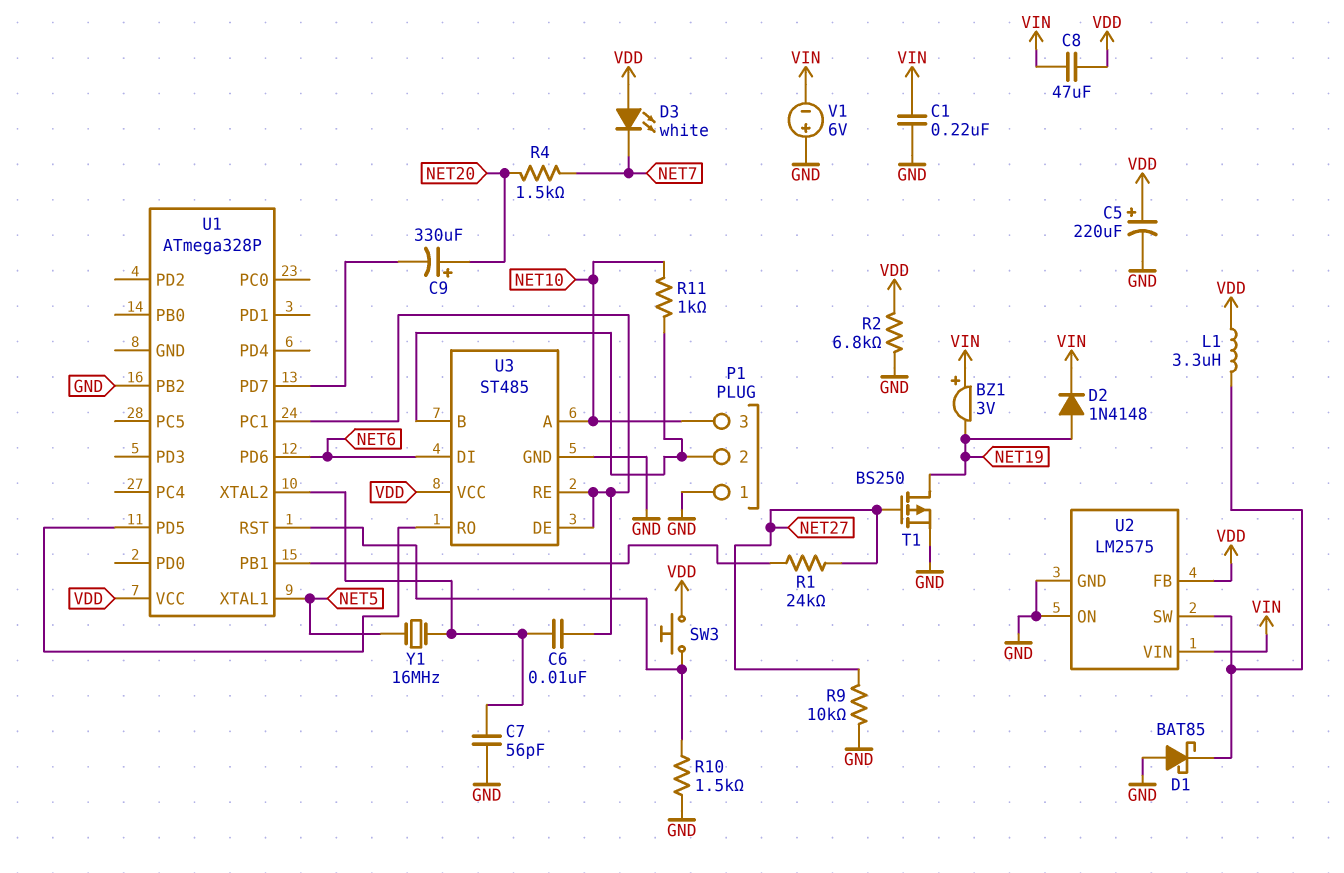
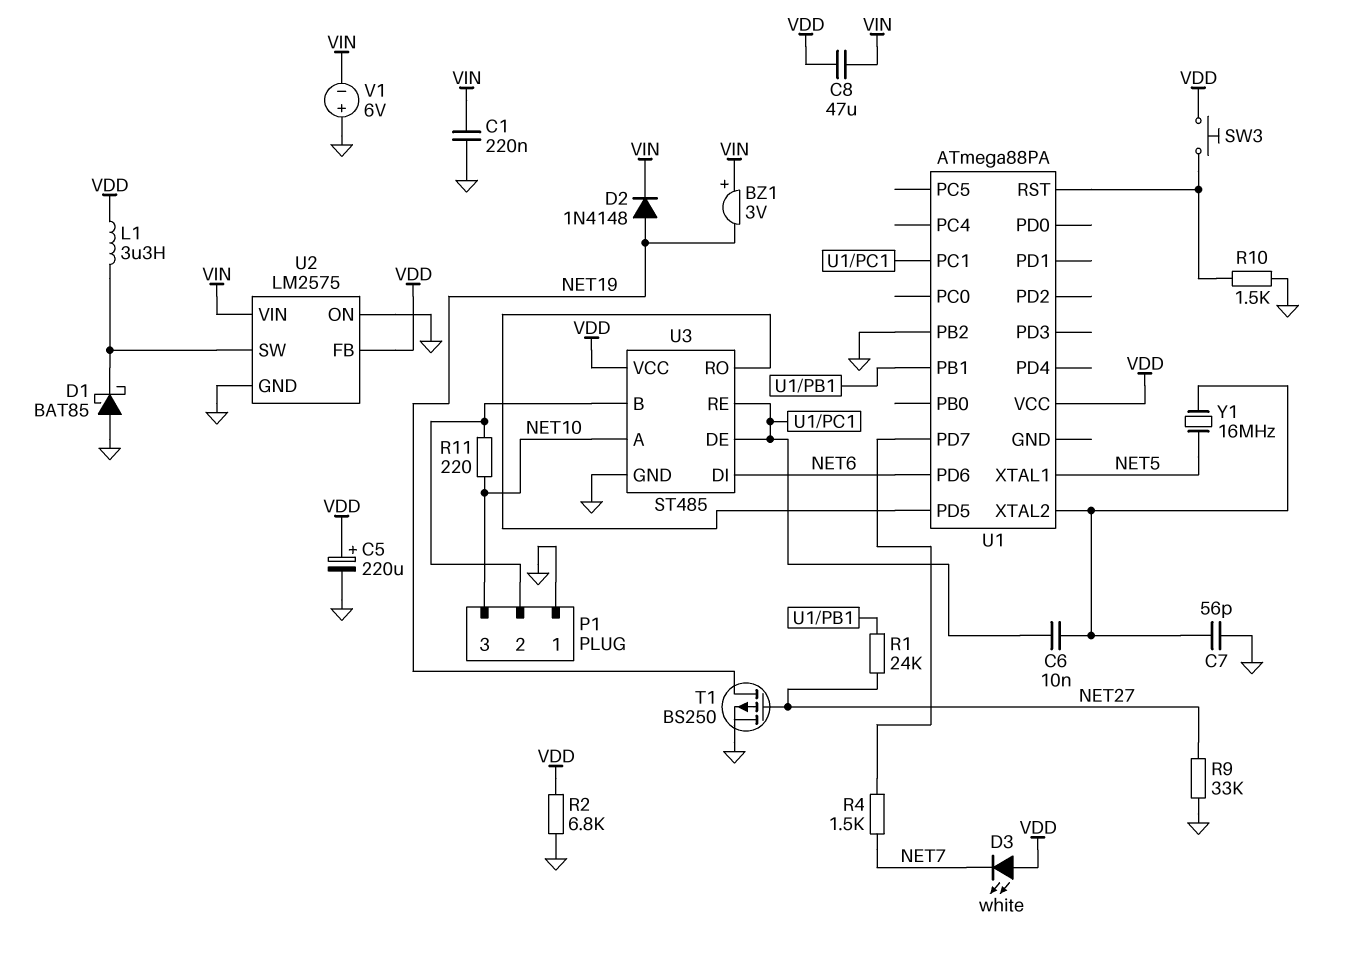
C9: 330uF (plus NET20, minus U1/PD7) -> none
R4: 1.5k (NET7, NET20) -> 1.5k (NET7, U1/PD7)
R9: 10k (GND, NET27) -> 33k (GND, NET27)
R11: 1k (NET10, P1/2) -> 220 (NET10, P1/2)
U1: ATmega328P -> ATmega88PA

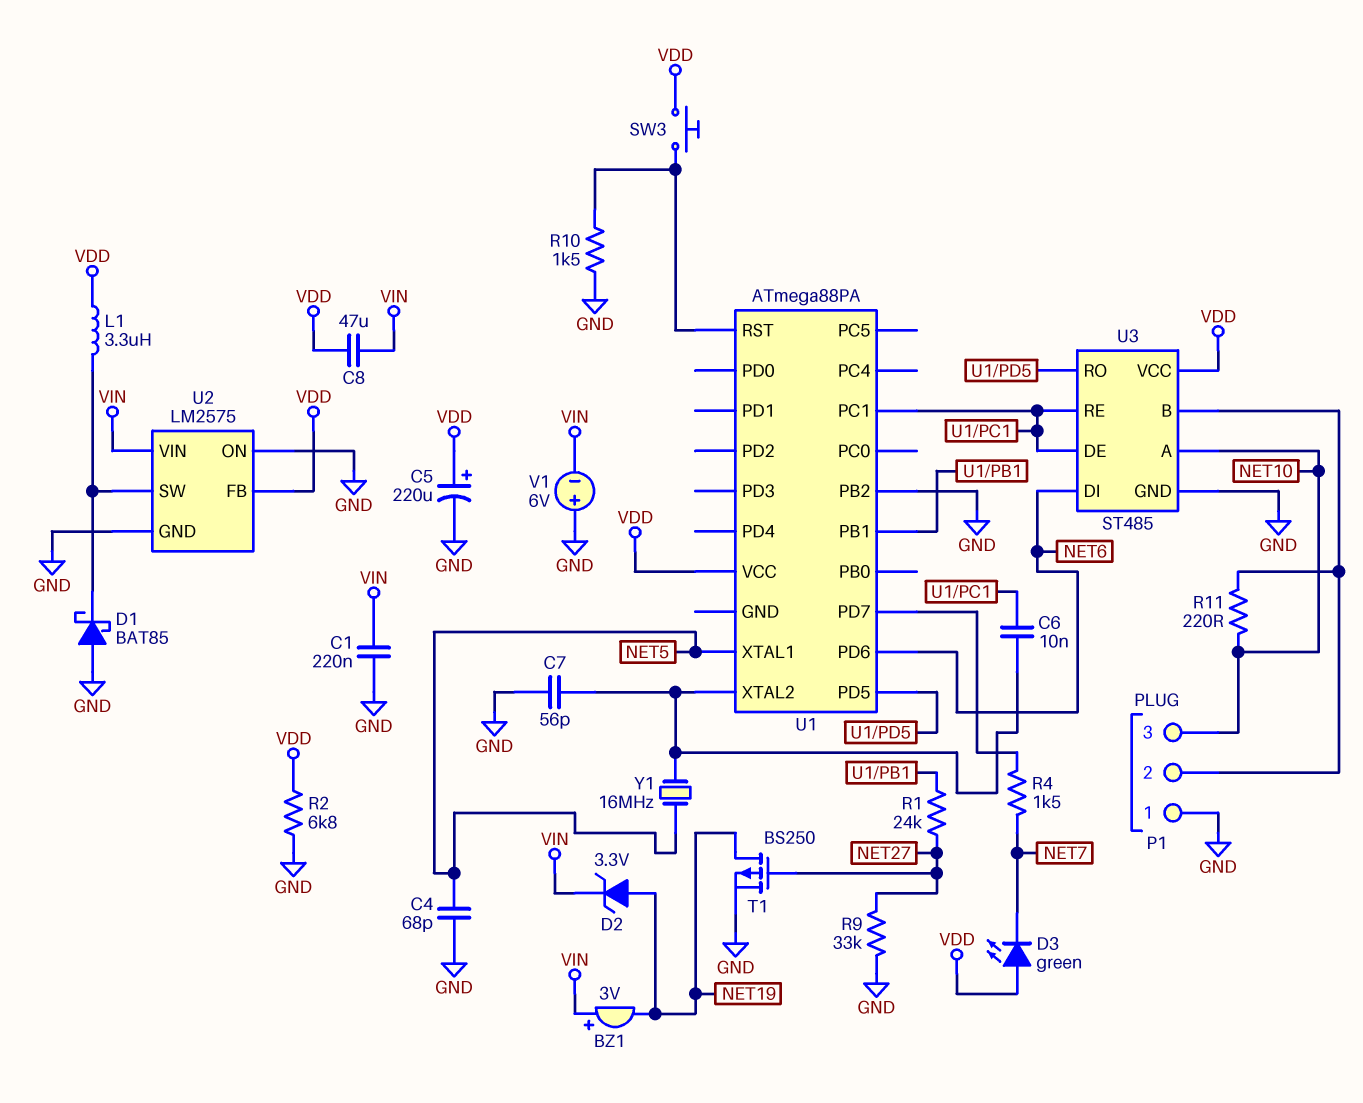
C4: none -> 68pF (GND, NET5)
D2: diode 1N4148 (A NET19, K VIN) -> zener 3.3V (A NET19, K VIN)
D3: LED white (A VDD, K NET7) -> LED green (A VDD, K NET7)

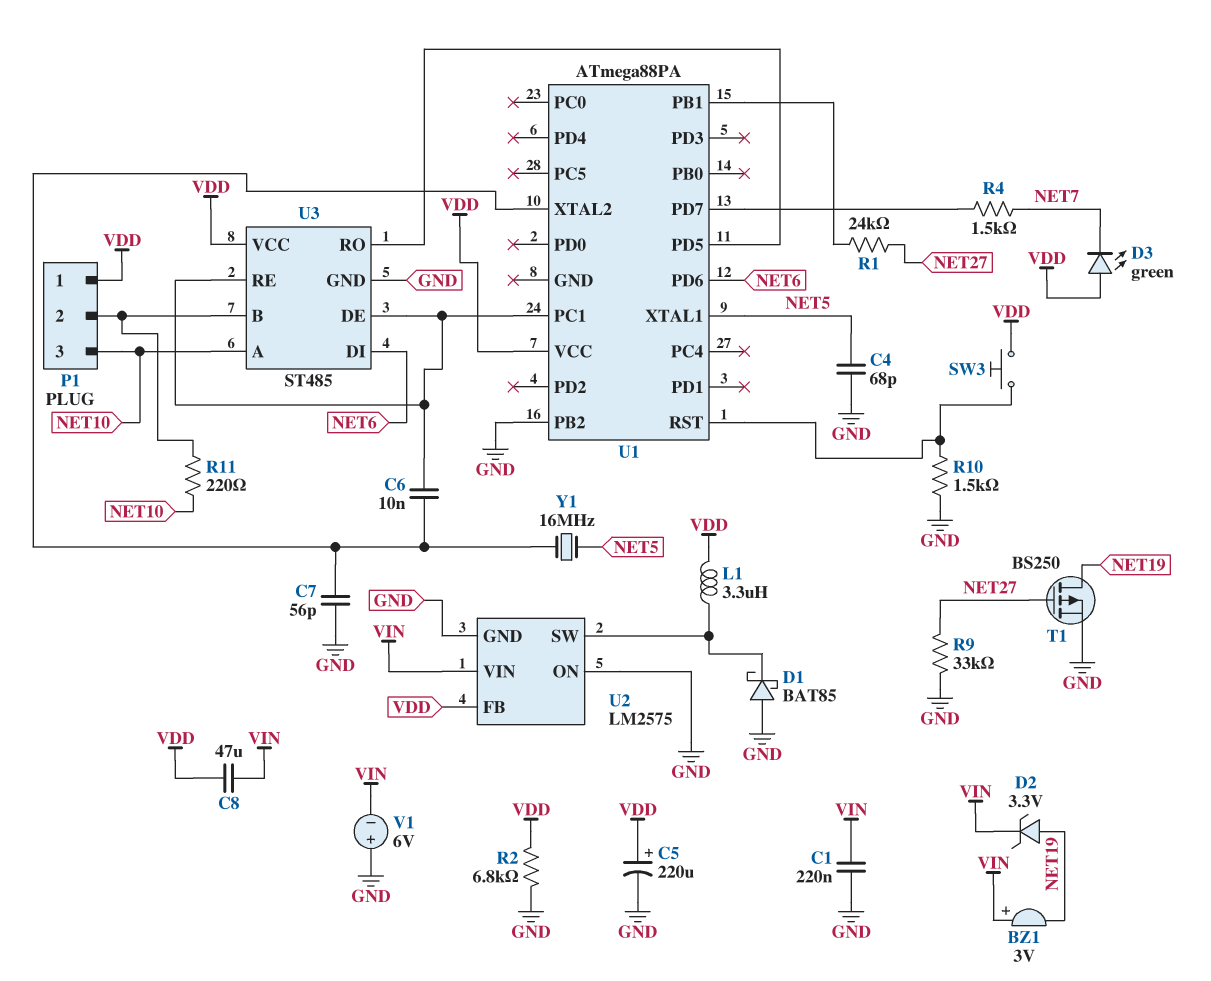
P1 pin 1: GND -> VDD

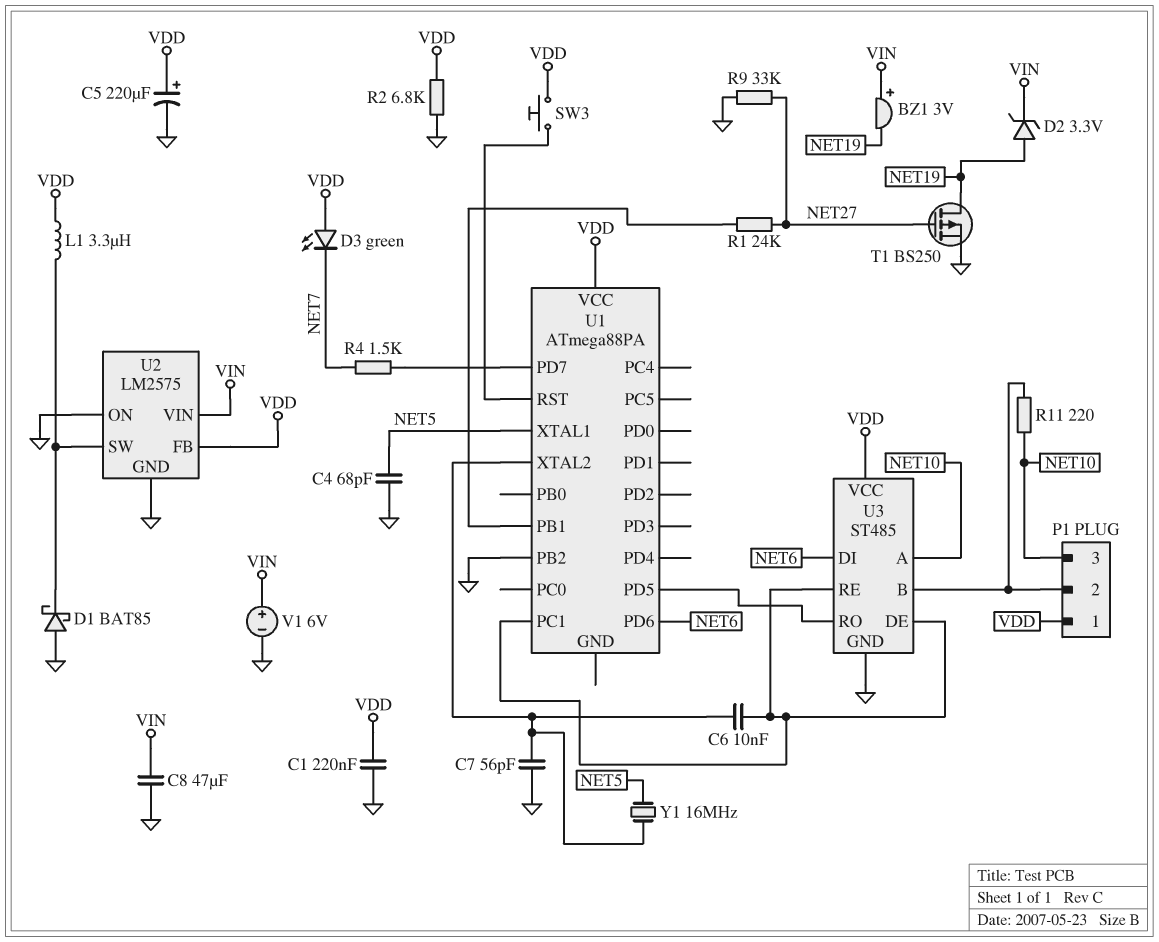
C1: 220nF (GND, VIN) -> 220nF (GND, VDD)
C8: 47uF (VDD, VIN) -> 47uF (GND, VIN)
R10: 1.5k (GND, U1/RST) -> none
V1: 6V (plus GND, minus VIN) -> 6V (plus VIN, minus GND)

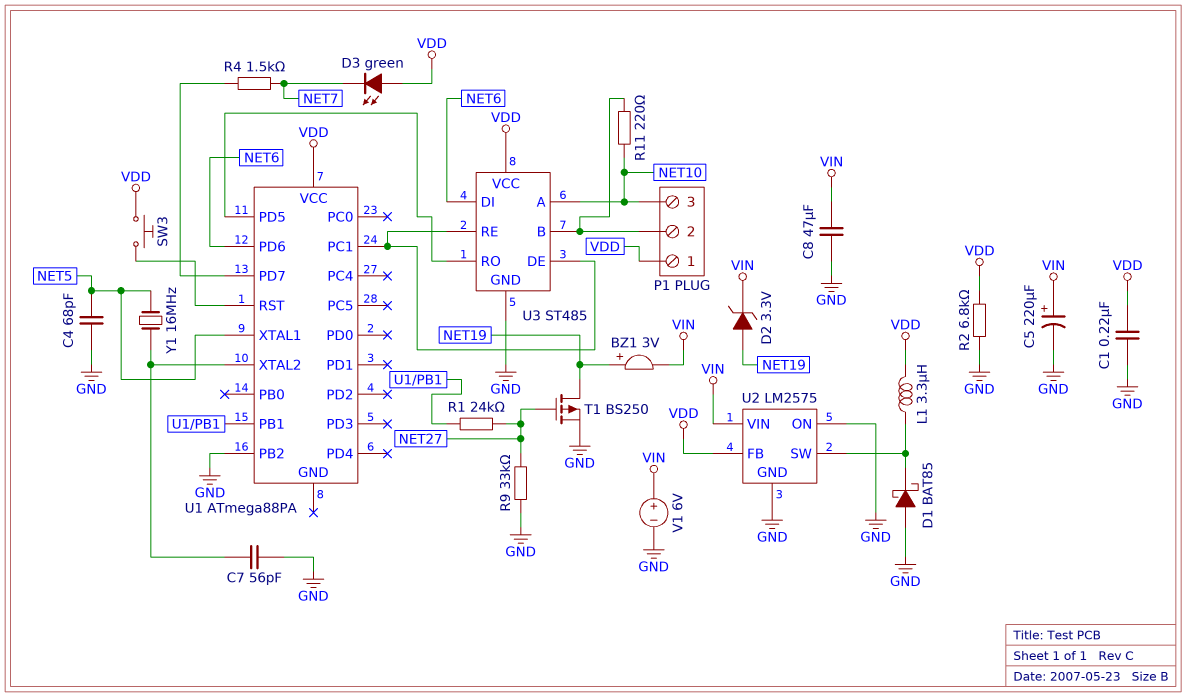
BZ1: buzzer 3V (plus VIN, minus NET19) -> buzzer 3V (plus NET19, minus VIN)
C5: 220uF (plus VDD, minus GND) -> 220uF (plus VIN, minus GND)
C6: 10nF (U1/PC1, U1/XTAL2) -> none

